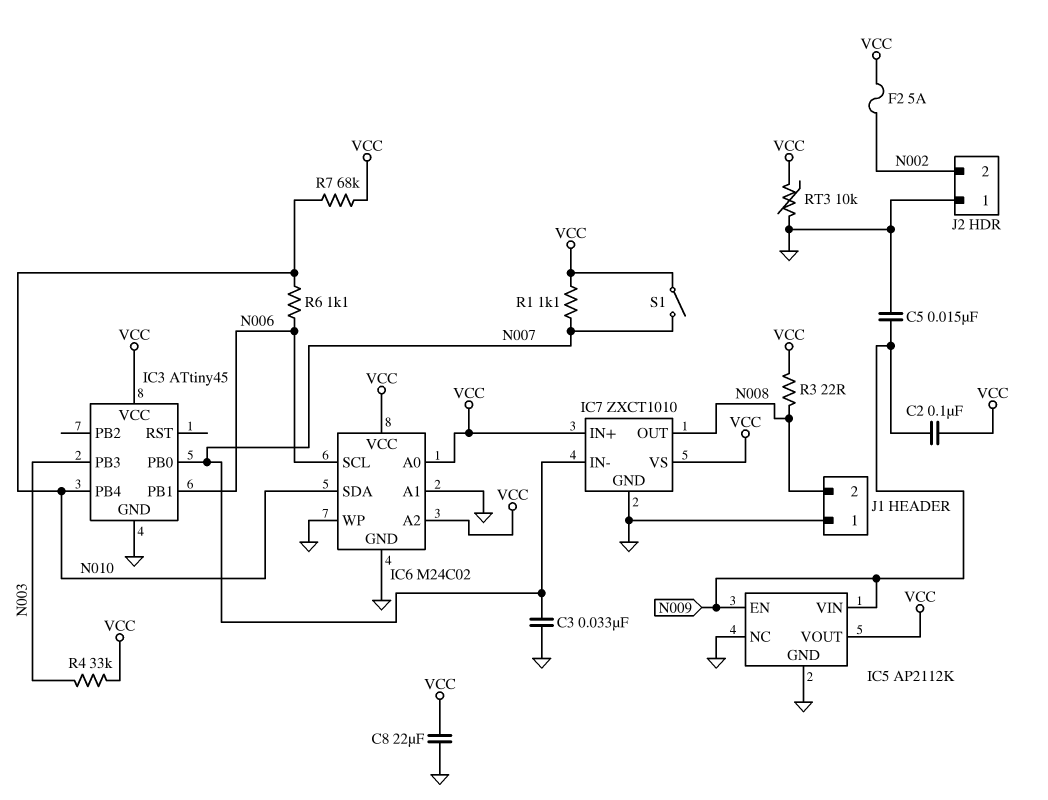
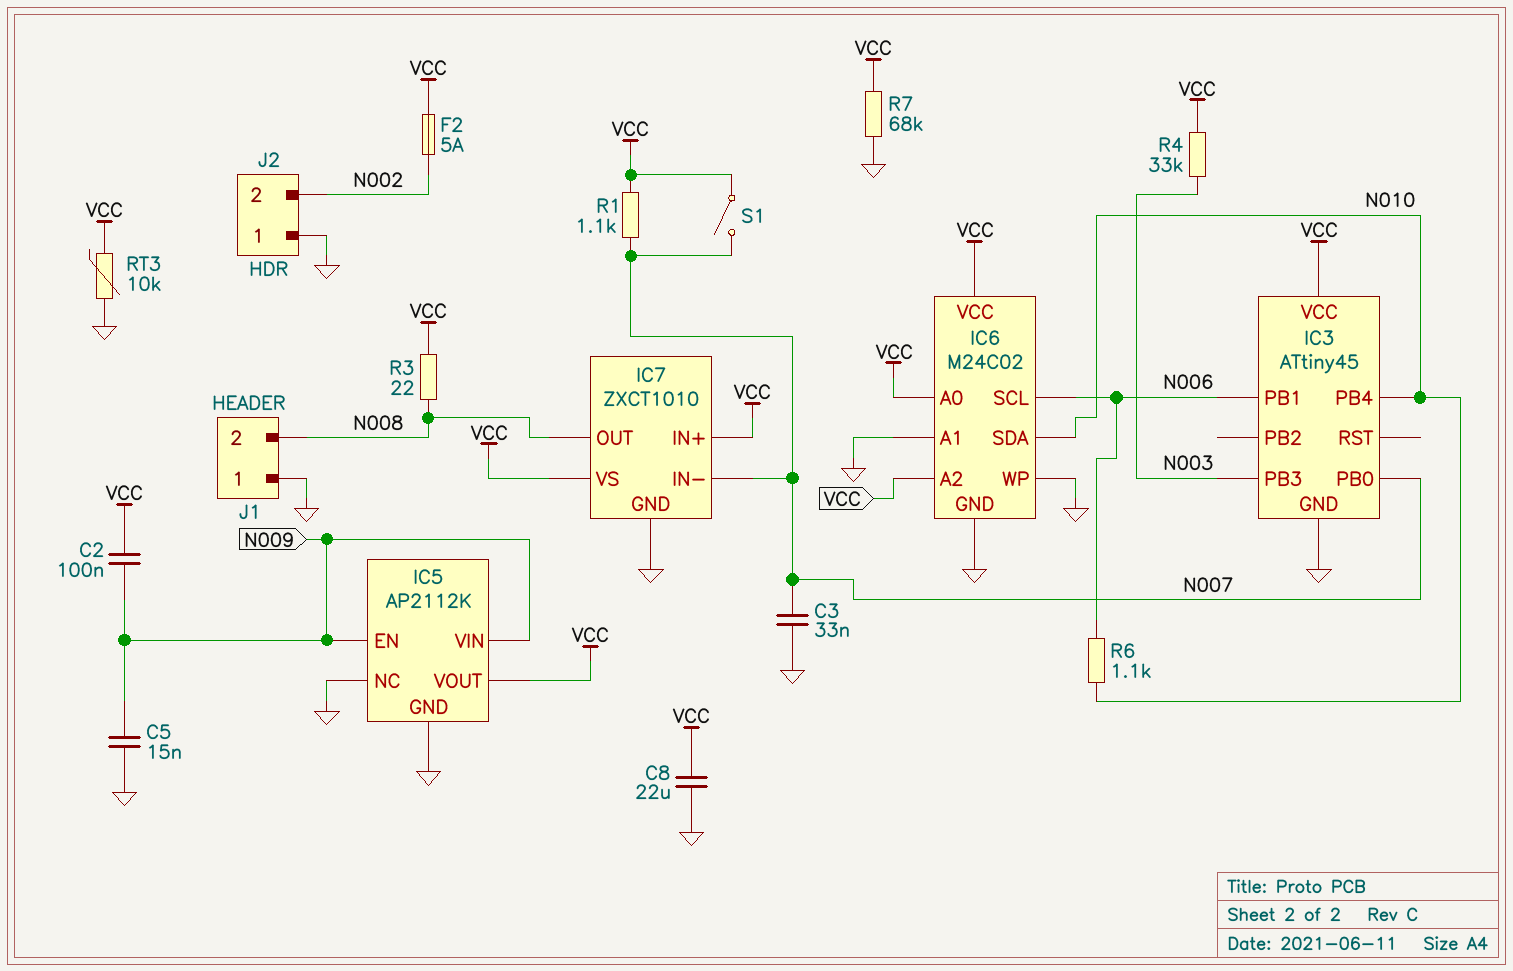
R7: 68k (N010, VCC) -> 68k (GND, VCC)

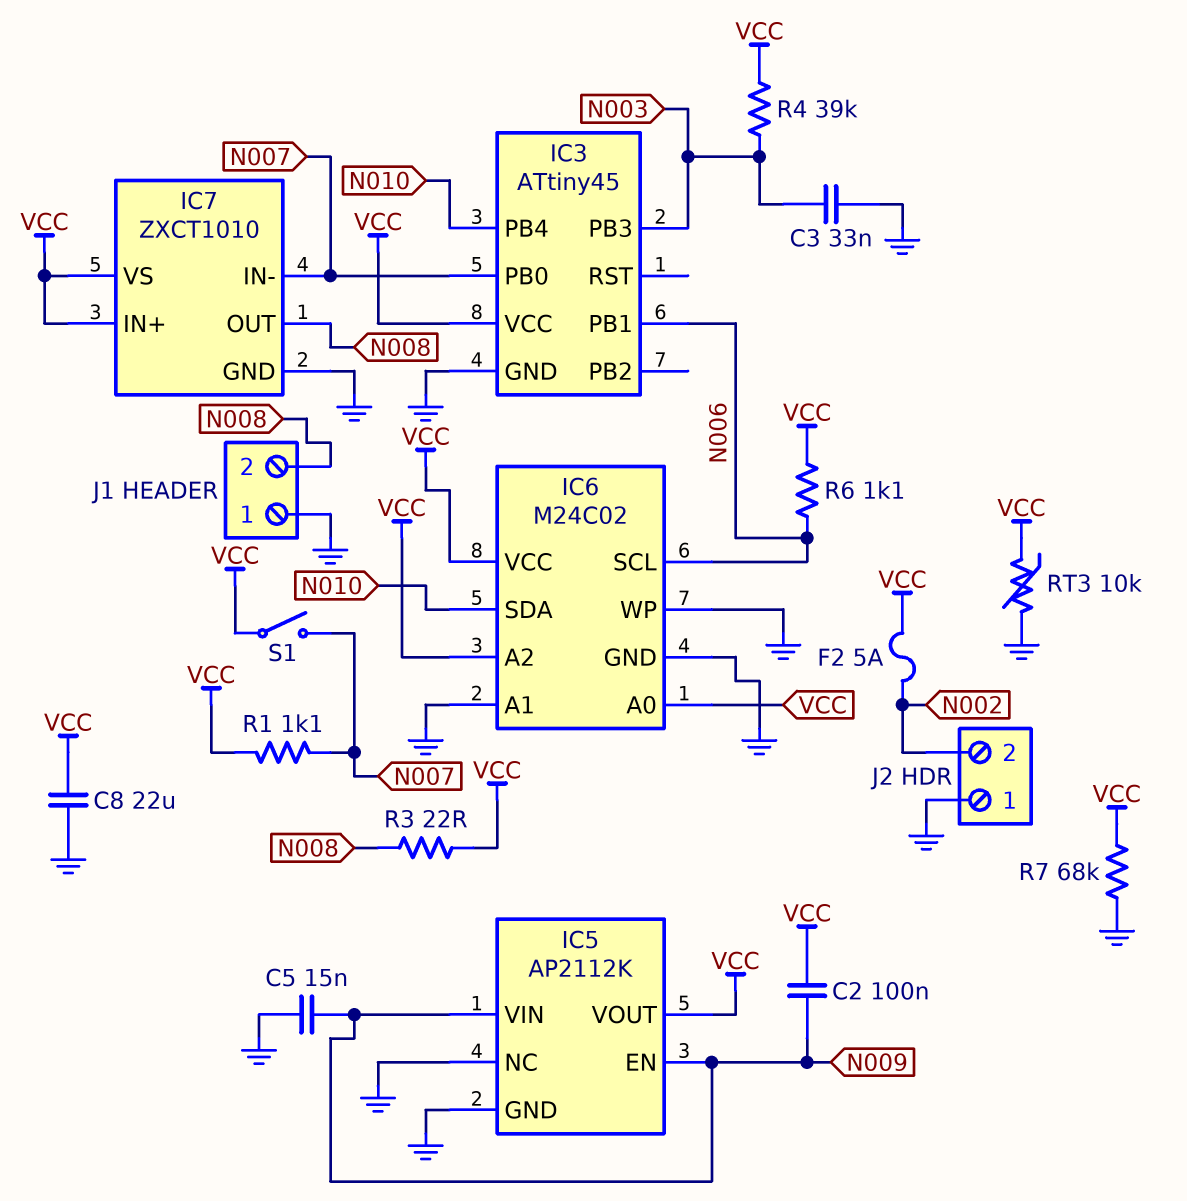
C3: 33nF (GND, N007) -> 33nF (GND, N003)
R4: 33k (N003, VCC) -> 39k (N003, VCC)
R6: 1.1k (N006, N010) -> 1.1k (N006, VCC)

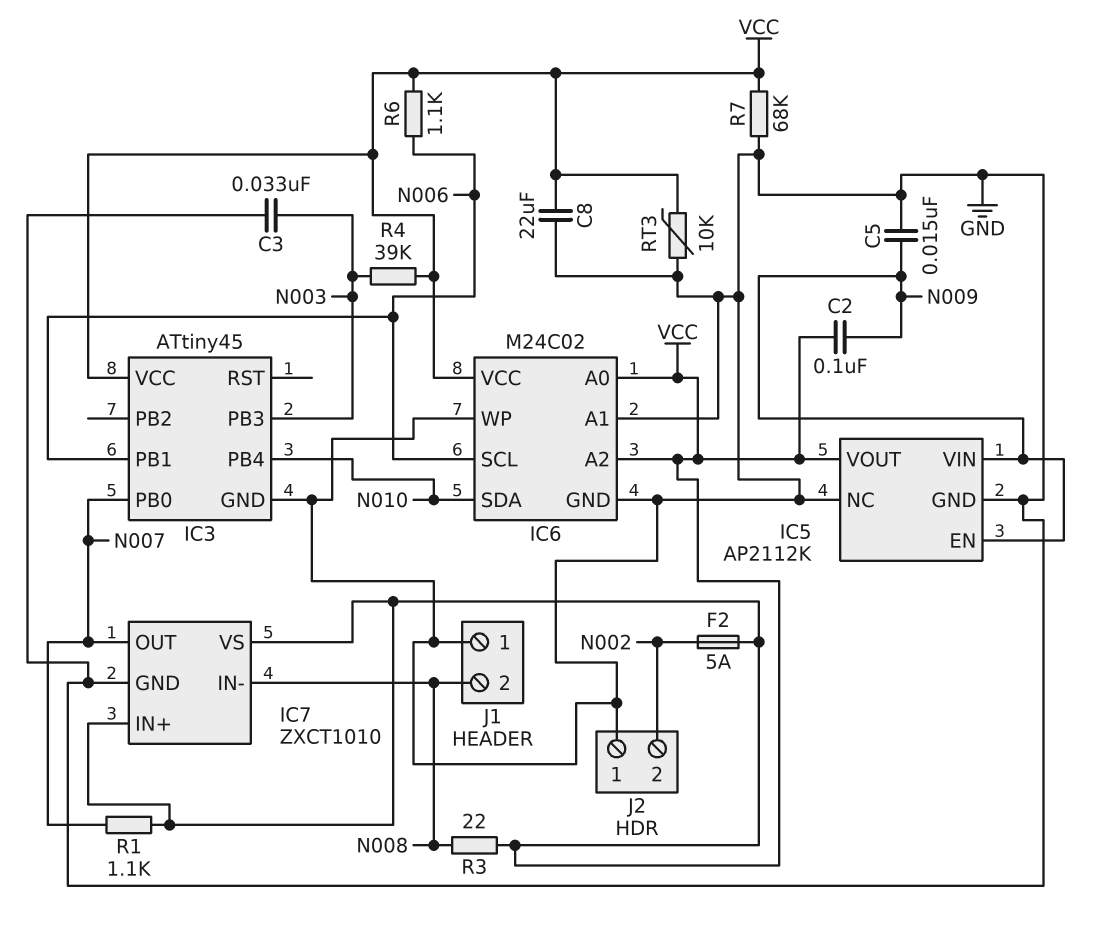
IC7 pin IN-: N007 -> N008
IC7 pin OUT: N008 -> N007
S1: switch (N007, VCC) -> none

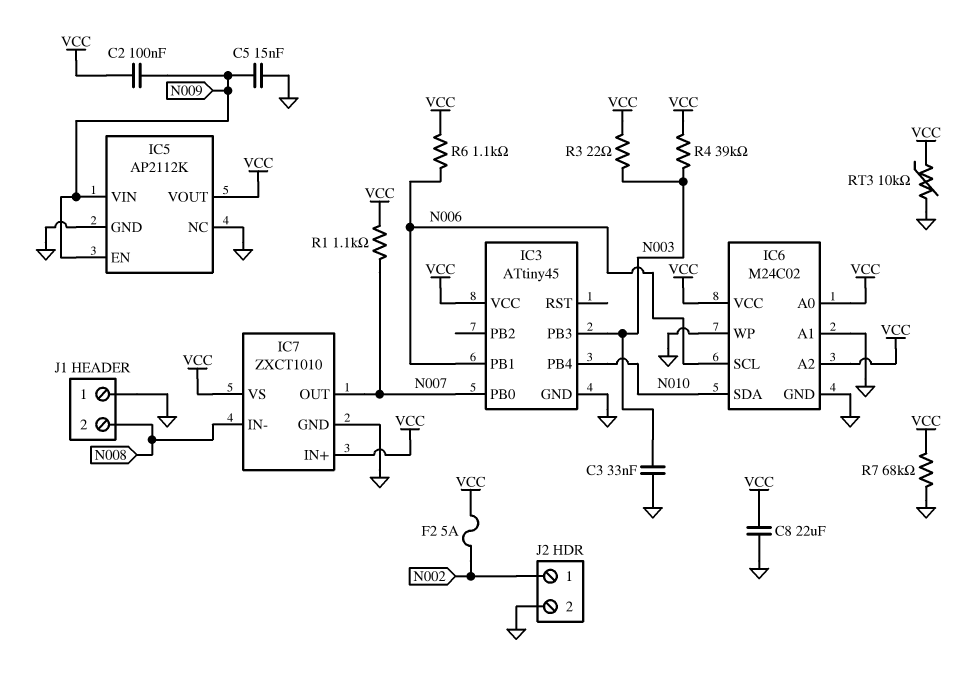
J2 pin 1: GND -> N002
J2 pin 2: N002 -> GND
R3: 22 (N008, VCC) -> 22 (N003, VCC)

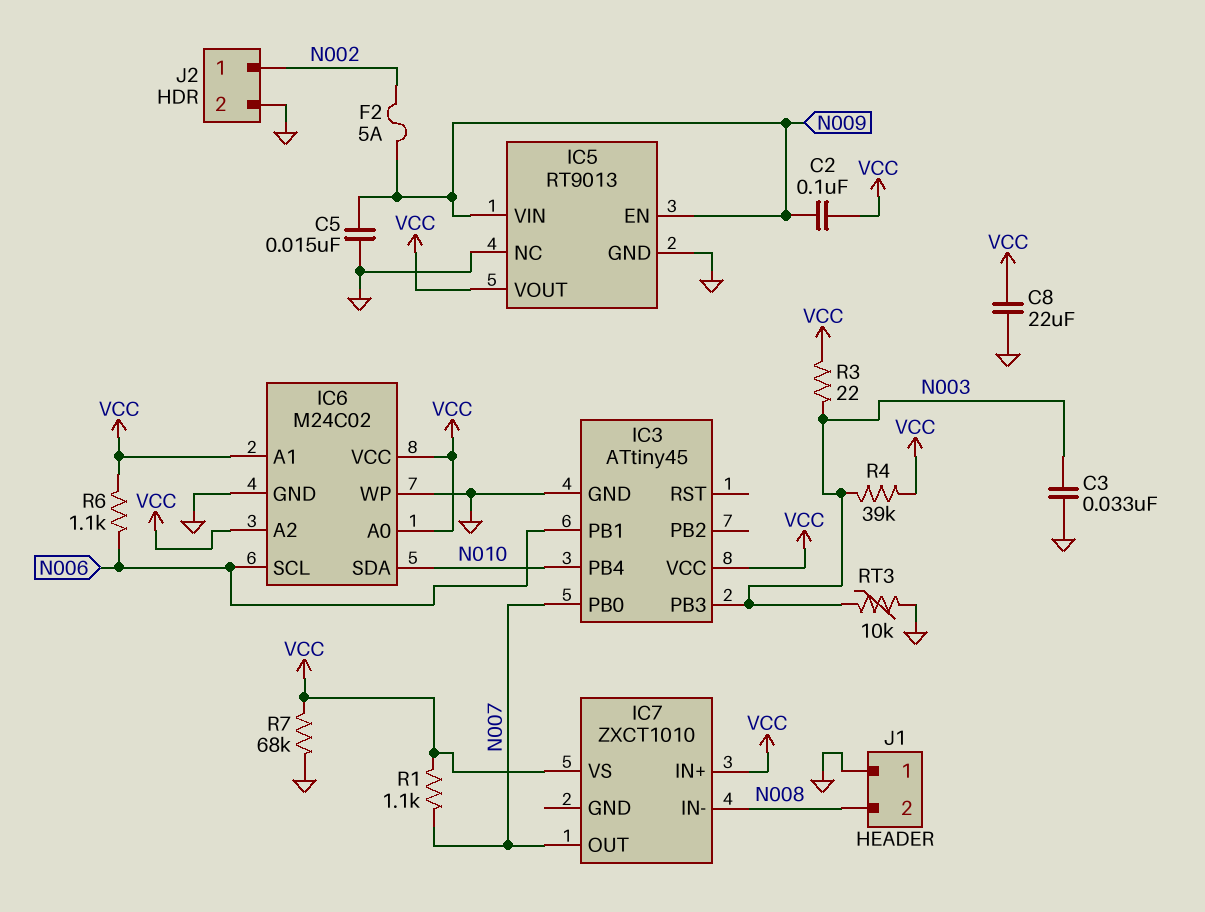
F2: 5A (N002, VCC) -> 5A (N002, N009)
IC5: AP2112K -> RT9013
IC6 pin A1: GND -> VCC
IC7 pin GND: GND -> none
RT3: 10k (GND, VCC) -> 10k (GND, N003)

